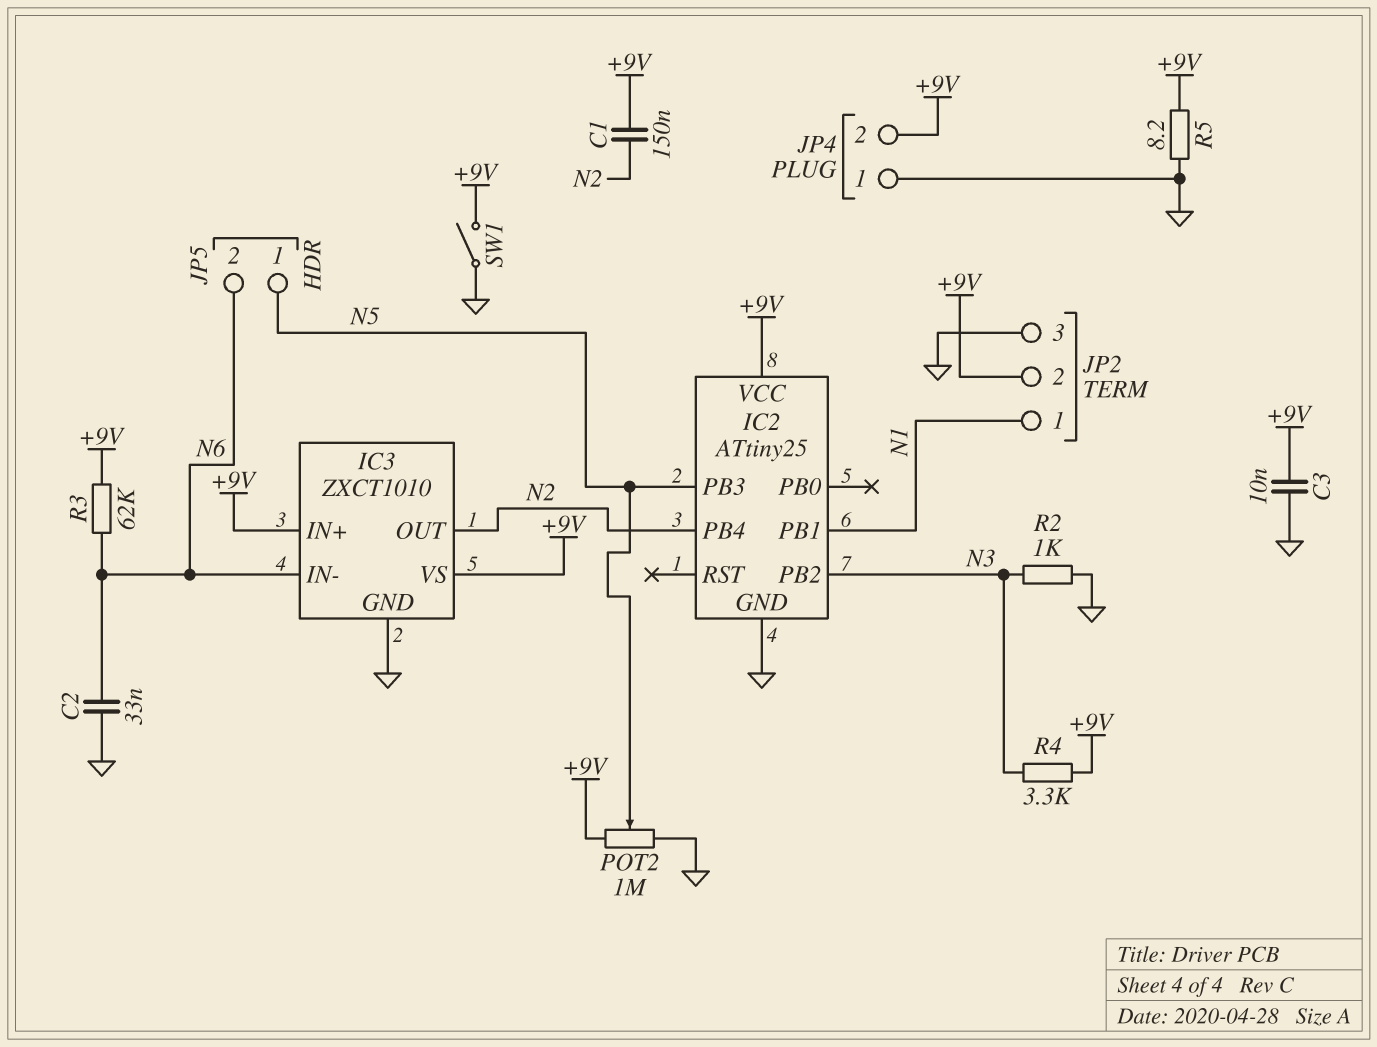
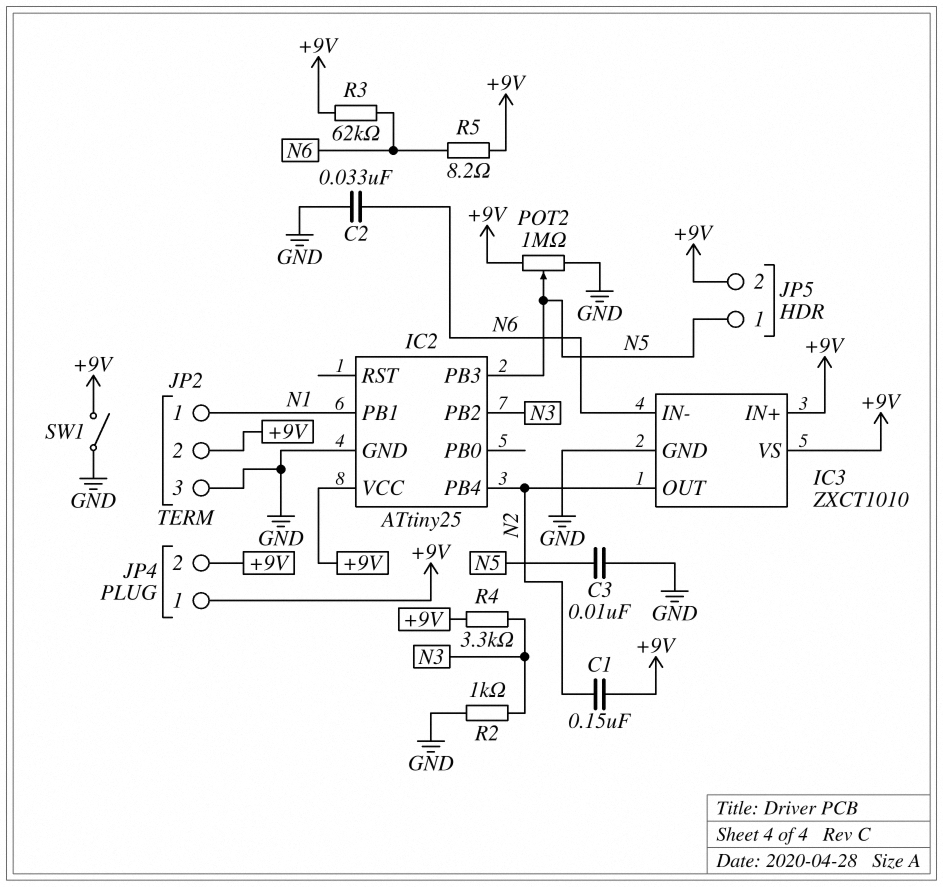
C3: 10nF (+9V, GND) -> 10nF (GND, N5)
JP4 pin 1: GND -> +9V
JP5 pin 2: N6 -> +9V
R5: 8.2 (+9V, GND) -> 8.2 (+9V, N6)

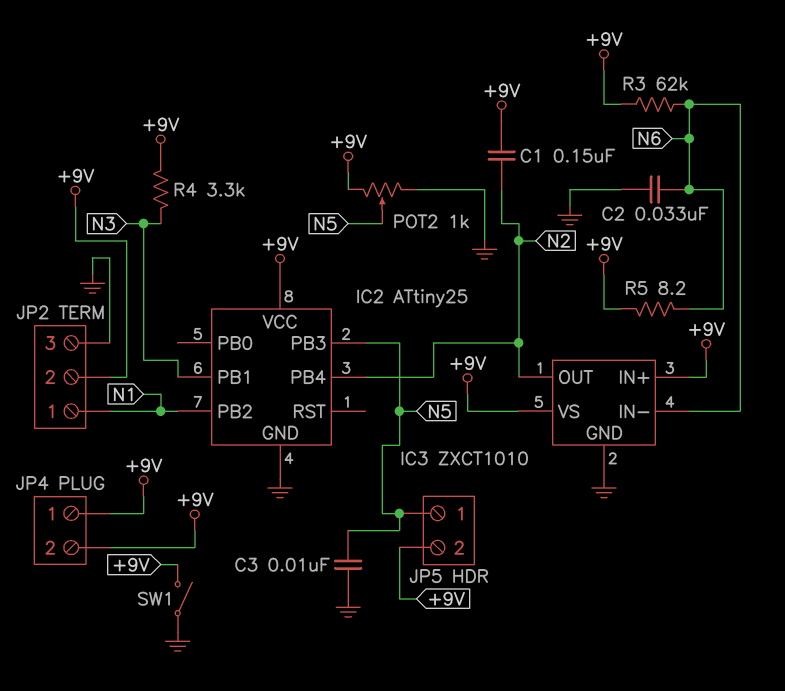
IC2 pin PB1: N1 -> N3
IC2 pin PB2: N3 -> N1
POT2: 1M (+9V, GND, wiper N5) -> 1k (+9V, GND, wiper N5)
R2: 1k (GND, N3) -> none

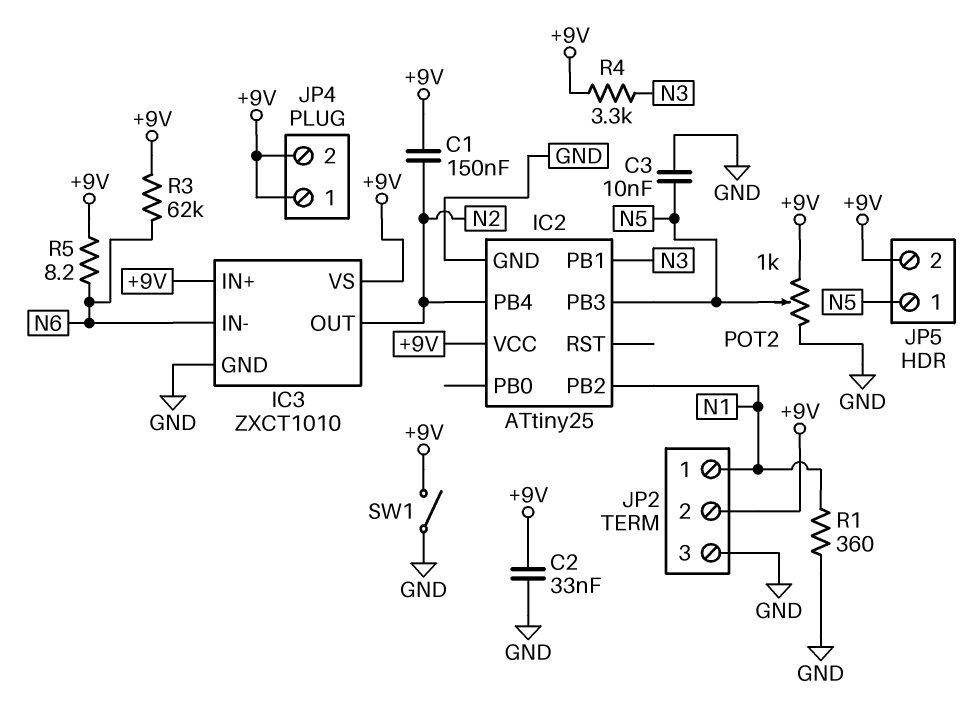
C2: 33nF (GND, N6) -> 33nF (+9V, GND)
R1: none -> 360 (GND, N1)

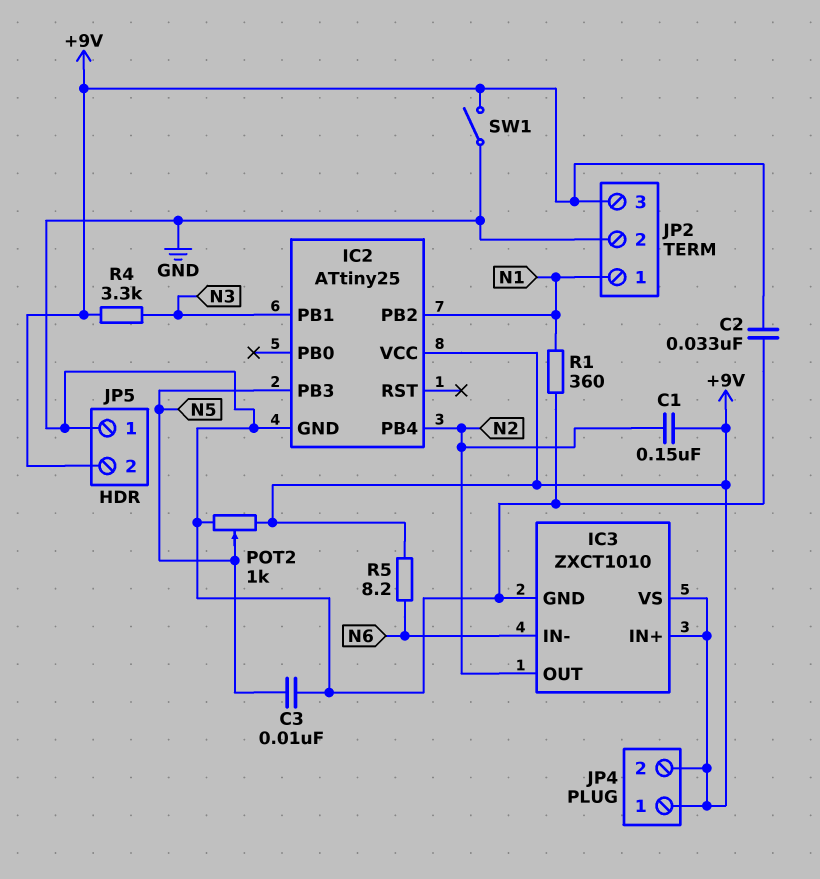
JP2 pin 2: +9V -> GND
JP2 pin 3: GND -> +9V
JP5 pin 1: N5 -> GND
R3: 62k (+9V, N6) -> none

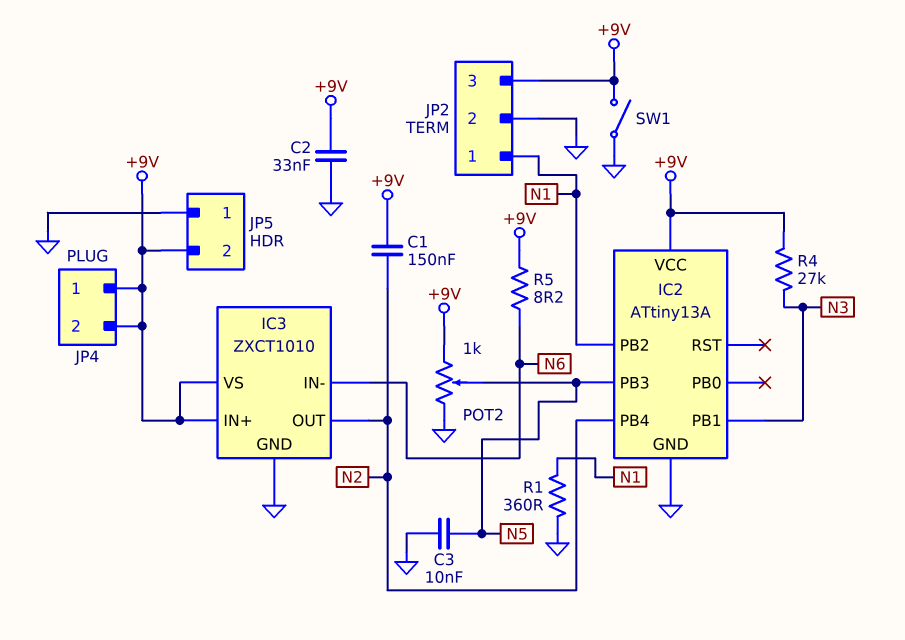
IC2: ATtiny25 -> ATtiny13A
R4: 3.3k (+9V, N3) -> 27k (+9V, N3)

